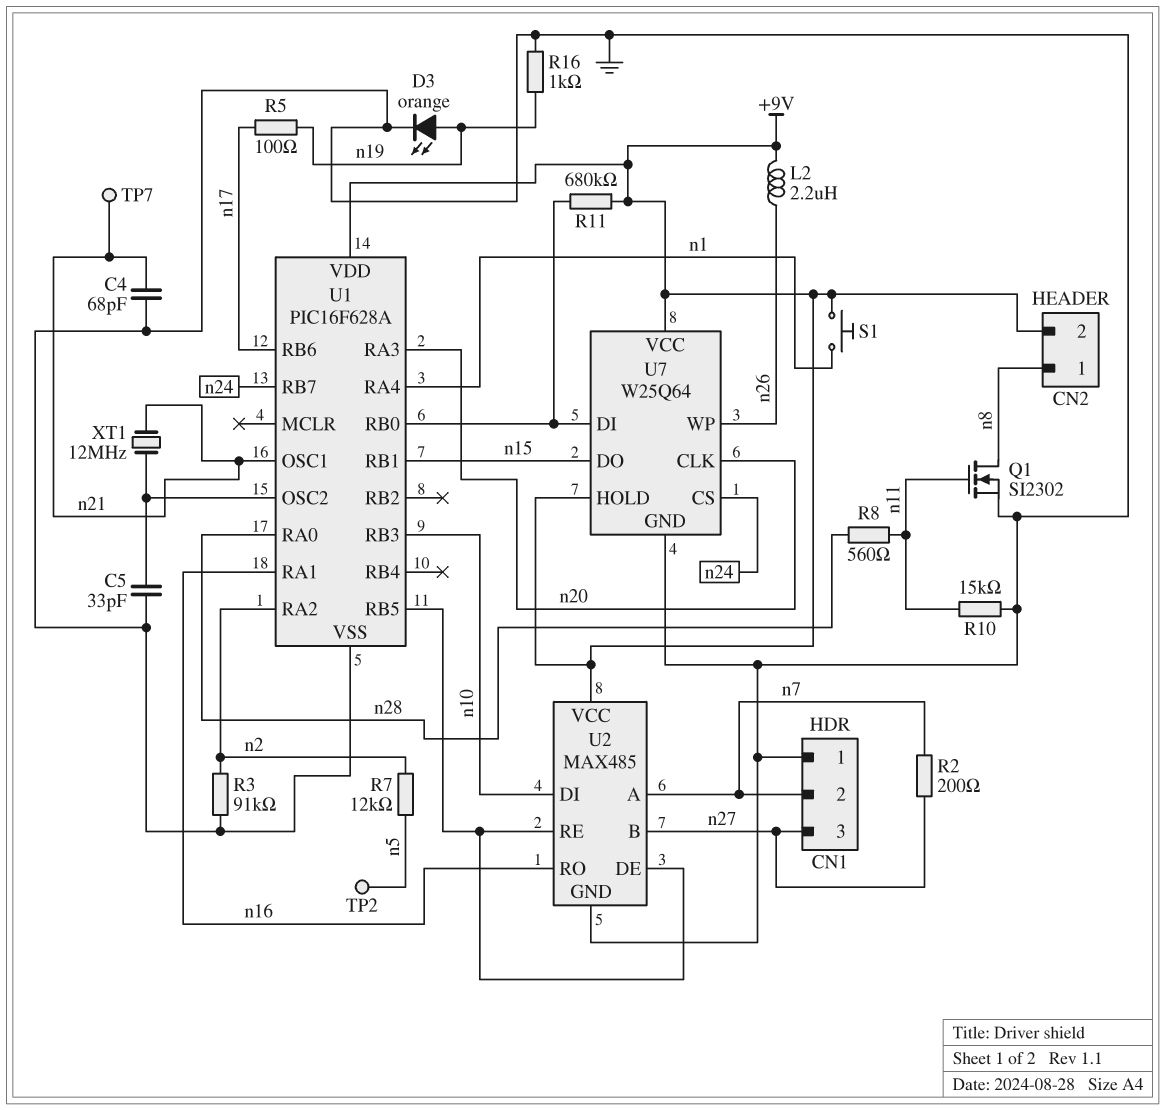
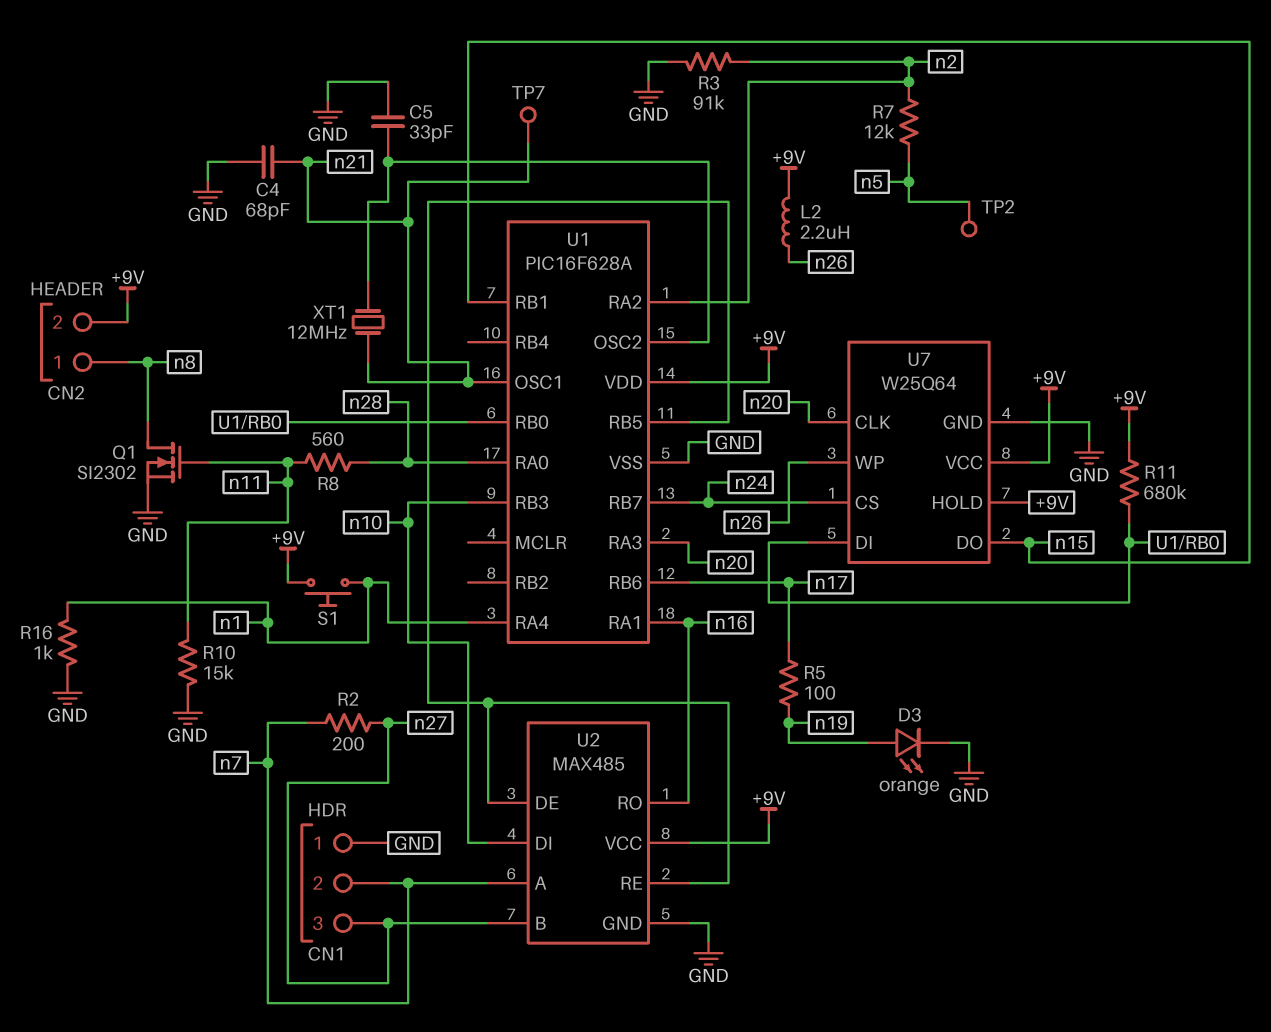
R16: 1k (GND, n19) -> 1k (GND, n1)

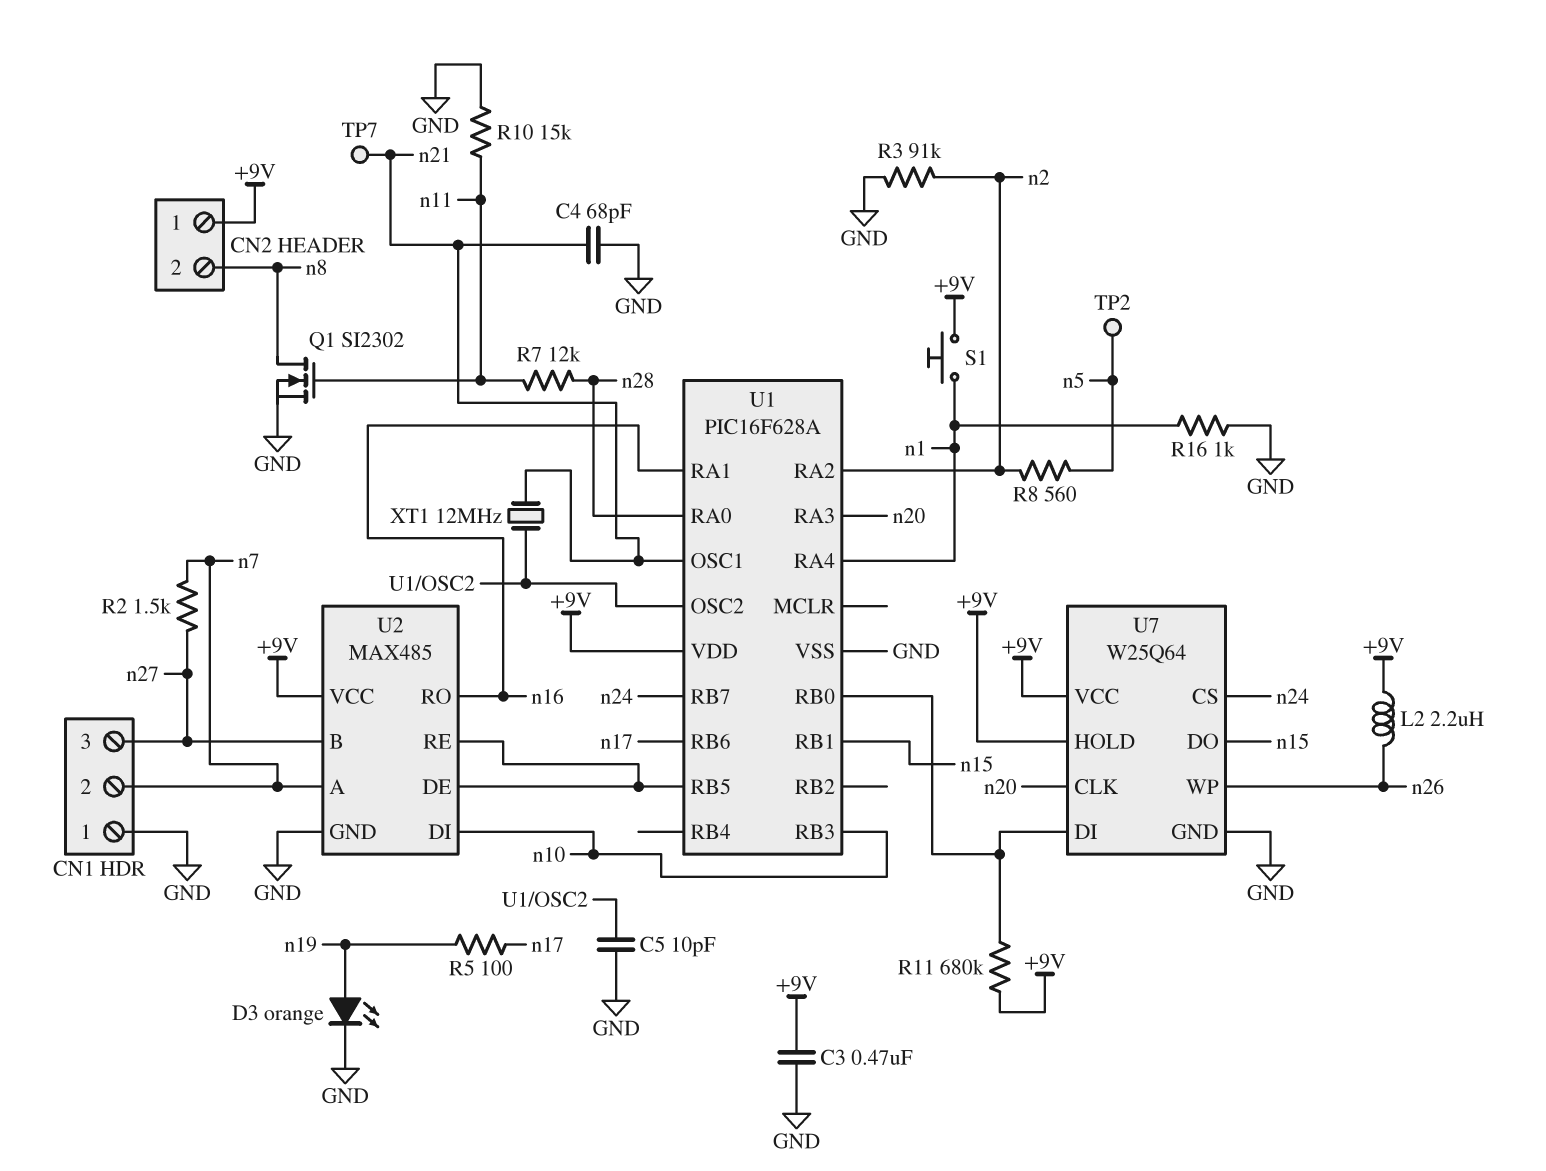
C3: none -> 470nF (+9V, GND)
C5: 33pF (GND, U1/OSC2) -> 10pF (GND, U1/OSC2)
CN2 pin 1: n8 -> +9V
CN2 pin 2: +9V -> n8
R2: 200 (n7, n27) -> 1.5k (n7, n27)
R7: 12k (n2, n5) -> 12k (n11, n28)
R8: 560 (n11, n28) -> 560 (n2, n5)

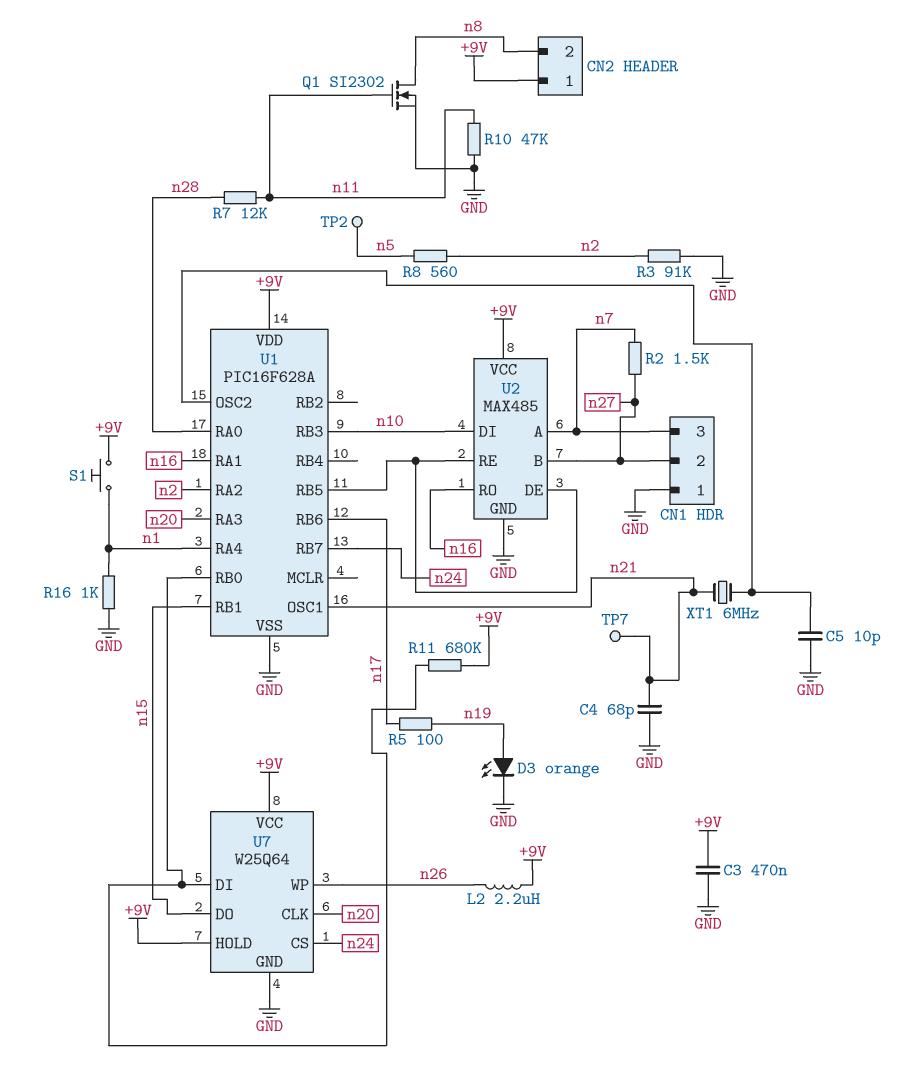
CN1 pin 2: n7 -> n27
CN1 pin 3: n27 -> n7
R10: 15k (GND, n11) -> 47k (GND, n11)
XT1: 12MHz (U1/OSC2, n21) -> 6MHz (U1/OSC2, n21)

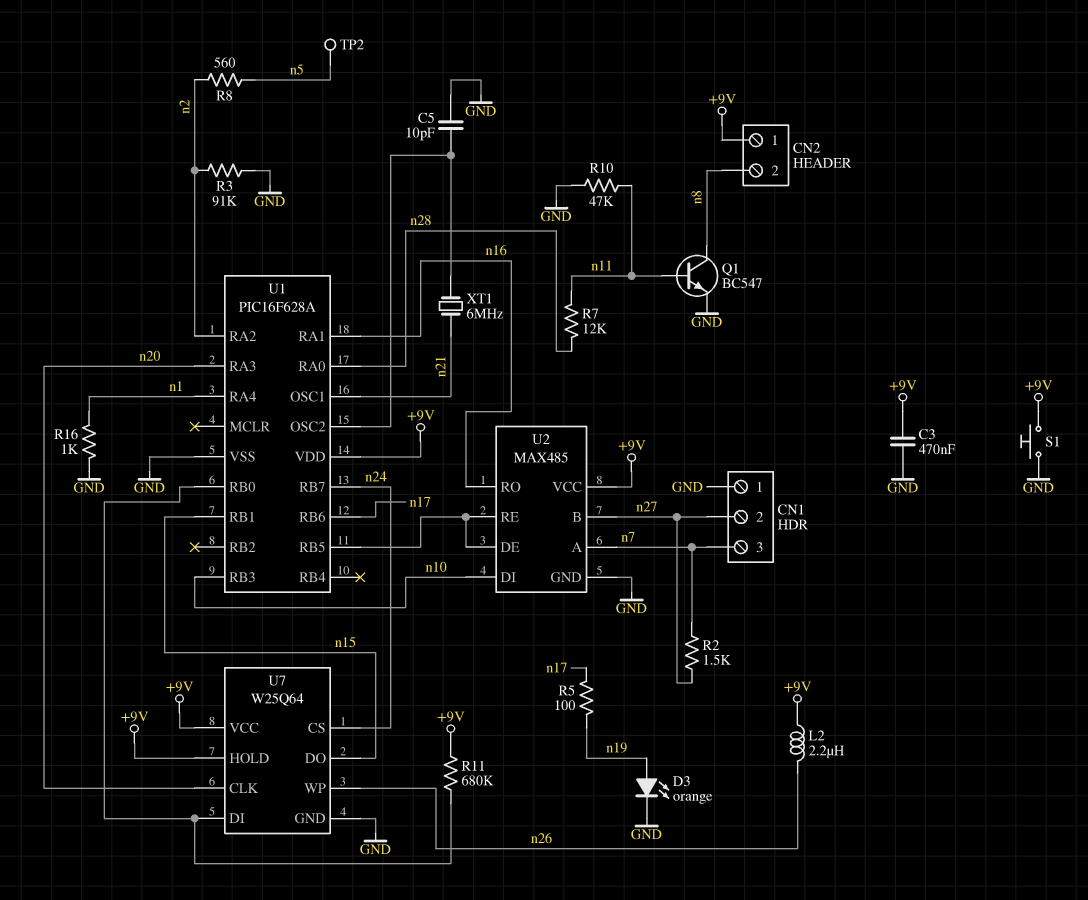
C4: 68pF (GND, n21) -> none
Q1: NMOS SI2302 (G n11, D n8, S GND) -> NPN BC547 (B n11, C n8, E GND)
S1: button (+9V, n1) -> button (+9V, GND)
TP7: test point (n21) -> none

